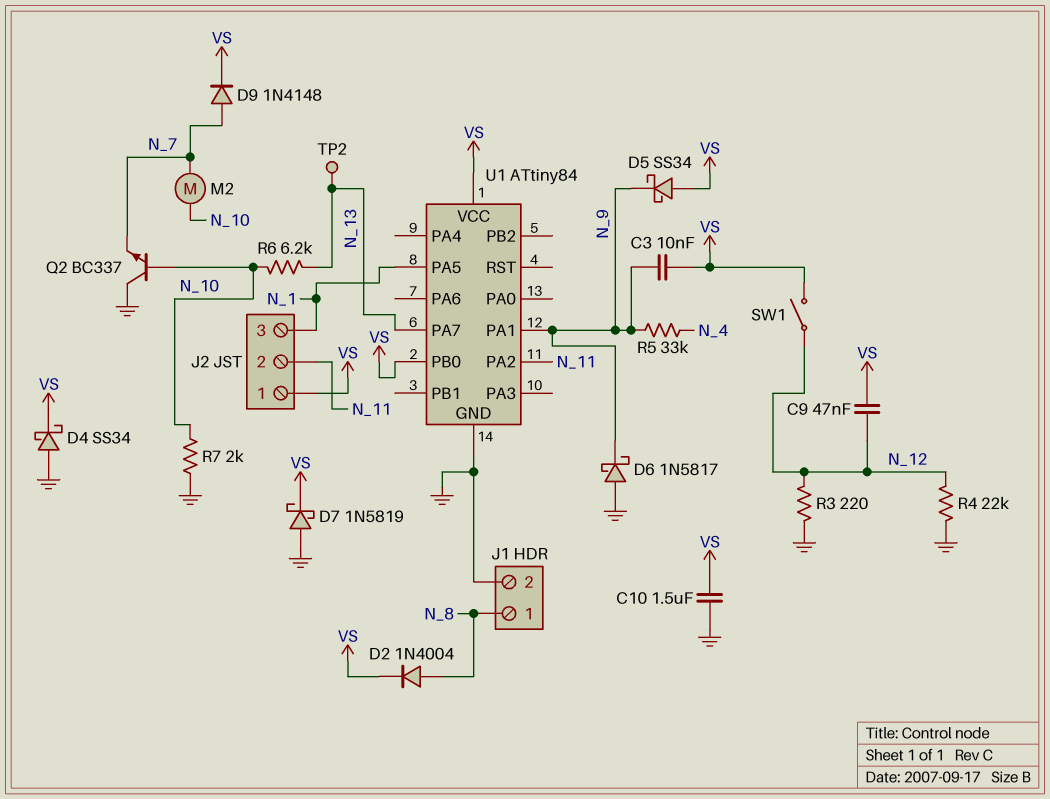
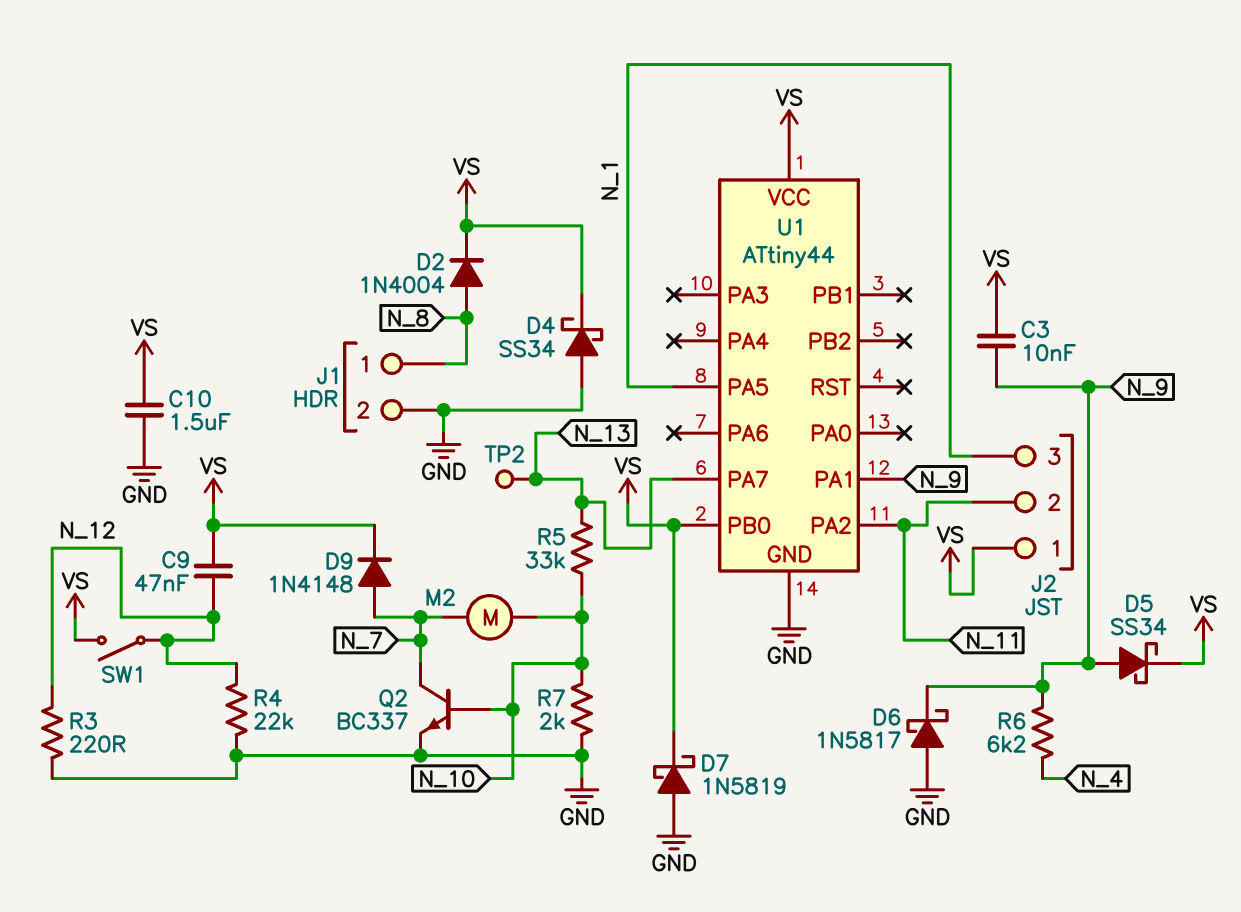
D5: schottky SS34 (A VS, K N_9) -> schottky SS34 (A N_9, K VS)
Q2: NPN BC337 (B N_10, C GND, E N_7) -> NPN BC337 (B N_10, C N_7, E GND)
R5: 33k (N_4, N_9) -> 33k (N_10, N_13)
R6: 6.2k (N_10, N_13) -> 6.2k (N_4, N_9)
U1: ATtiny84 -> ATtiny44

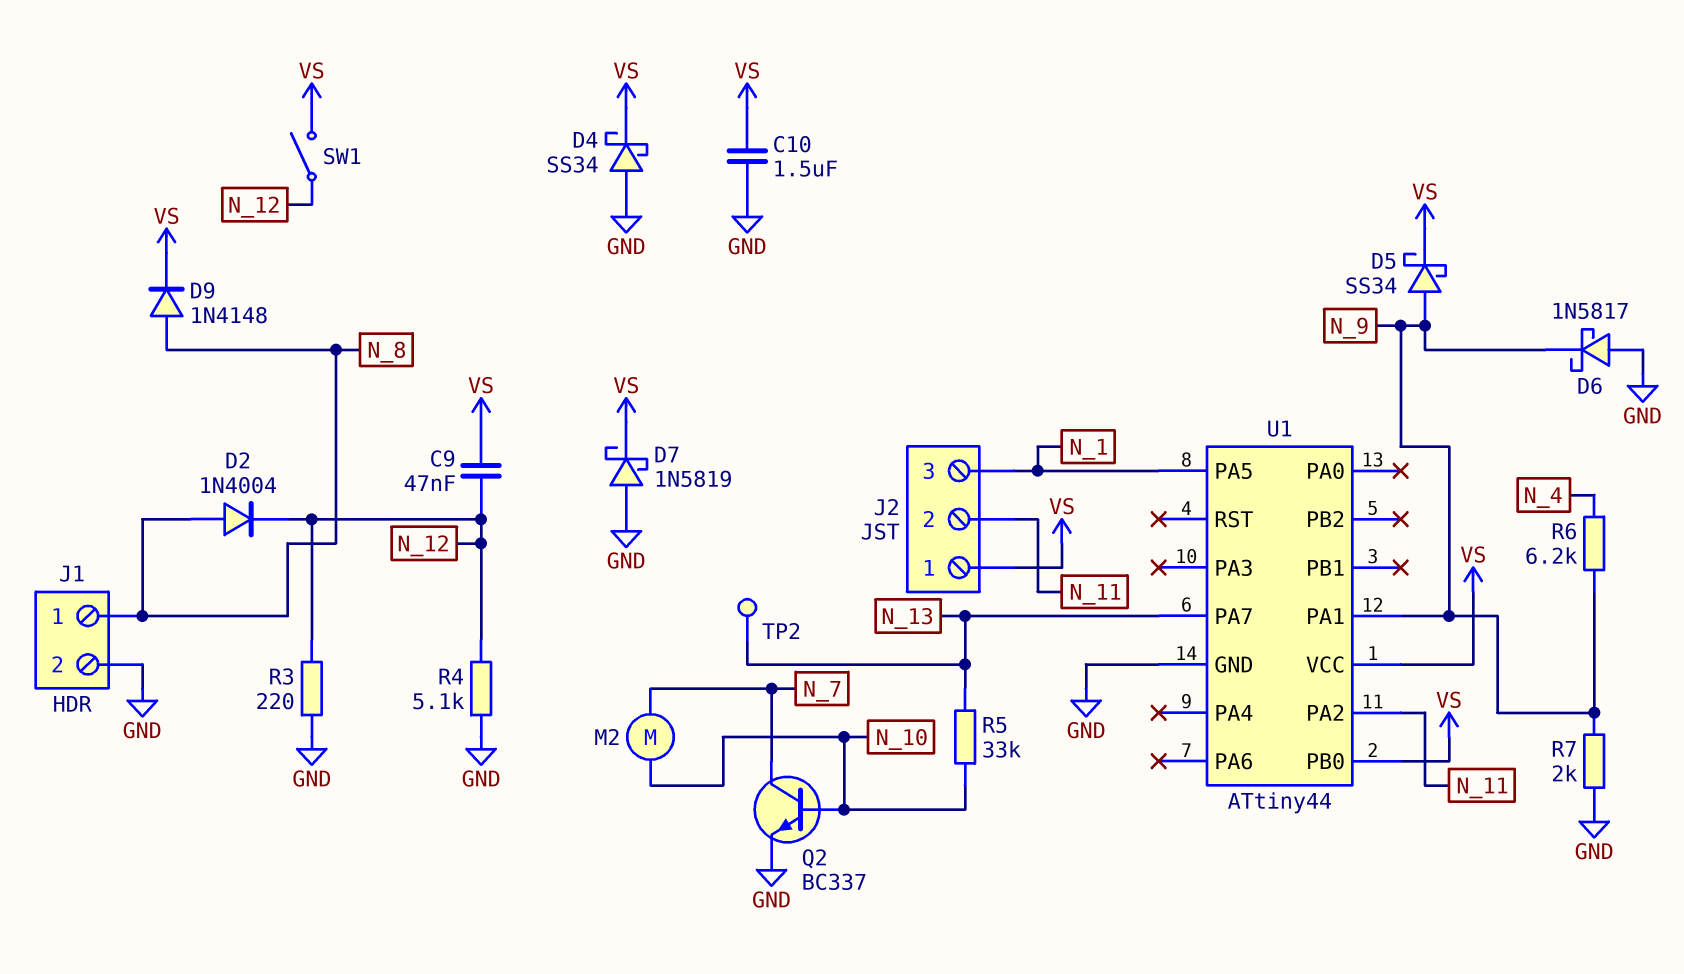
C3: 10nF (N_9, VS) -> none
D2: diode 1N4004 (A N_8, K VS) -> diode 1N4004 (A N_8, K N_12)
D9: diode 1N4148 (A N_7, K VS) -> diode 1N4148 (A N_8, K VS)
R4: 22k (GND, N_12) -> 5.1k (GND, N_12)
R7: 2k (GND, N_10) -> 2k (GND, N_9)

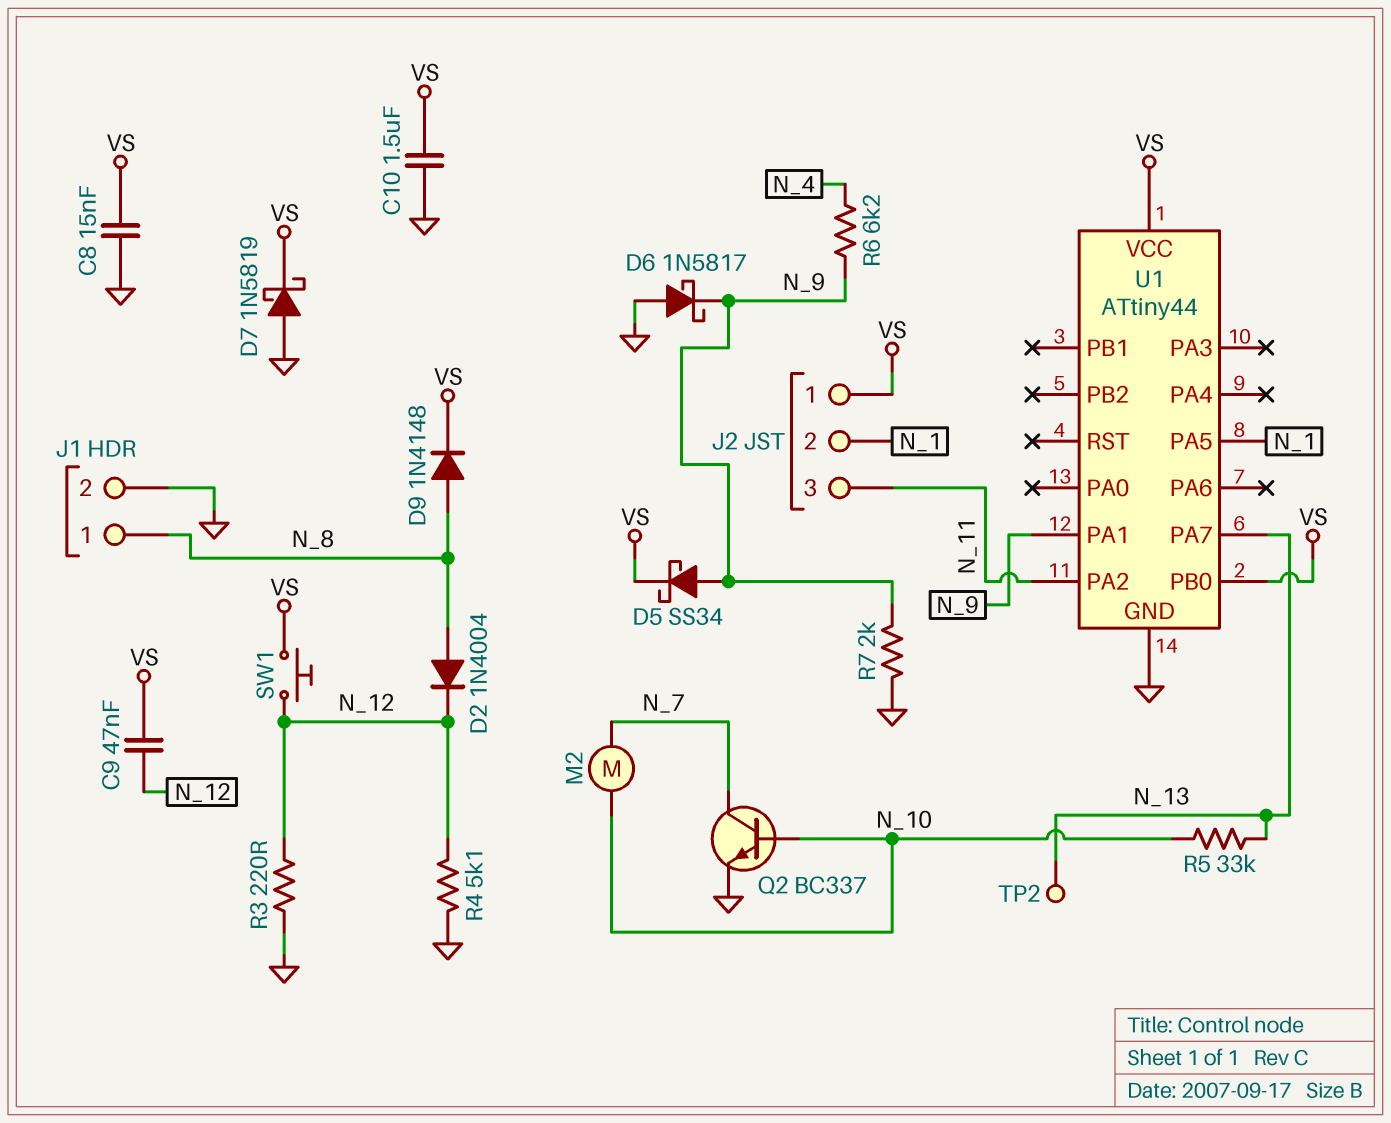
C8: none -> 15nF (GND, VS)
D4: schottky SS34 (A GND, K VS) -> none
J2 pin 2: N_11 -> N_1
J2 pin 3: N_1 -> N_11
SW1: switch (N_12, VS) -> button (N_12, VS)

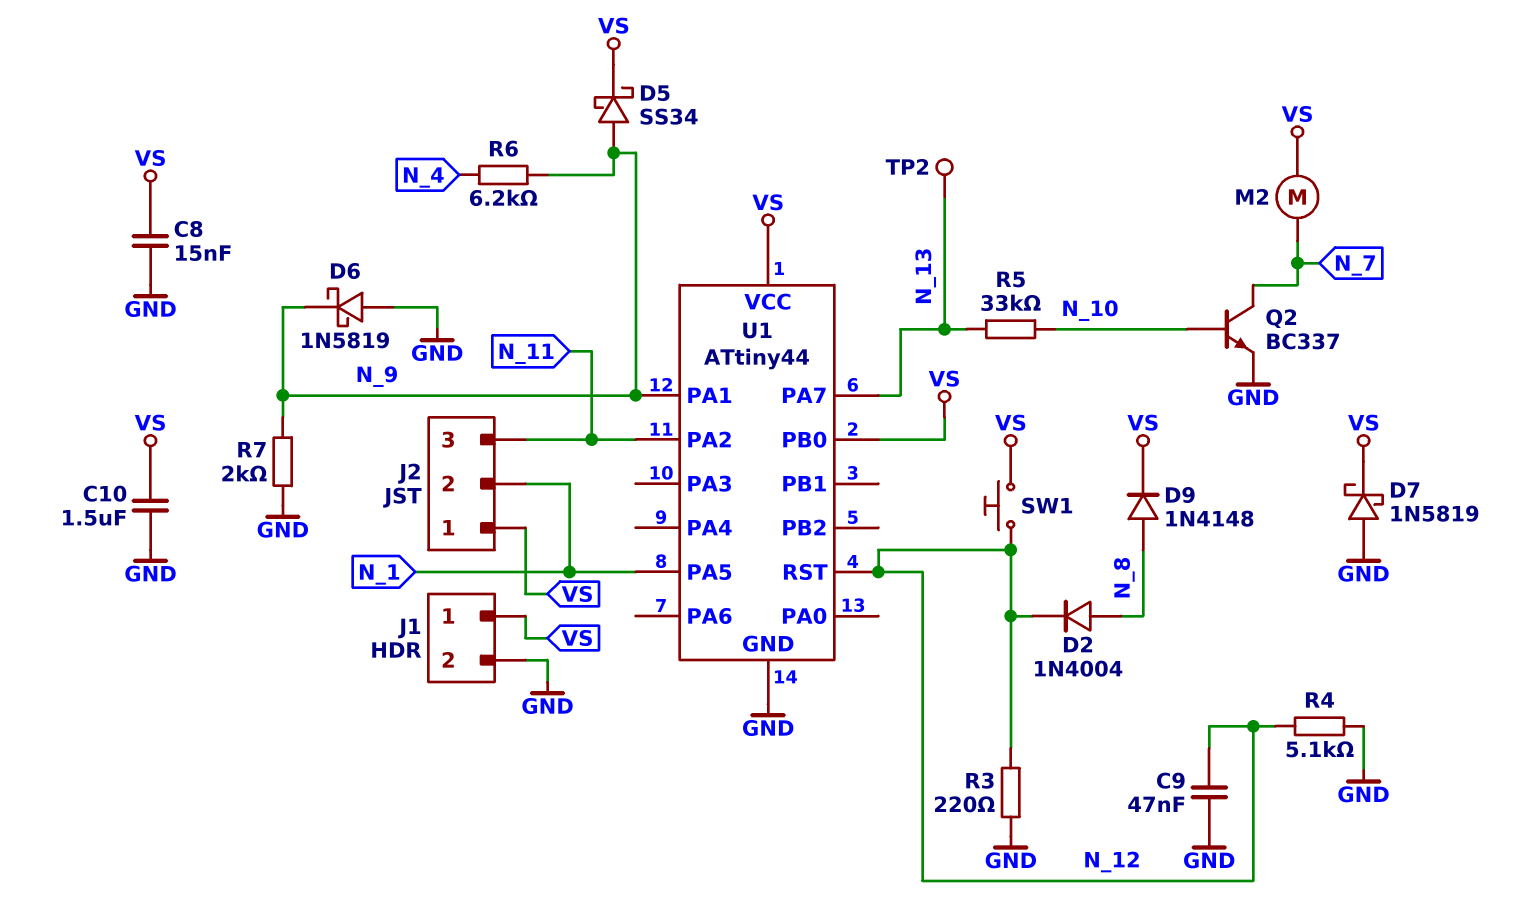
C9: 47nF (N_12, VS) -> 47nF (GND, N_12)
D6: schottky 1N5817 (A GND, K N_9) -> schottky 1N5819 (A GND, K N_9)
J1 pin 1: N_8 -> VS
M2: motor (N_7, N_10) -> motor (N_7, VS)
U1 pin RST: none -> N_12

